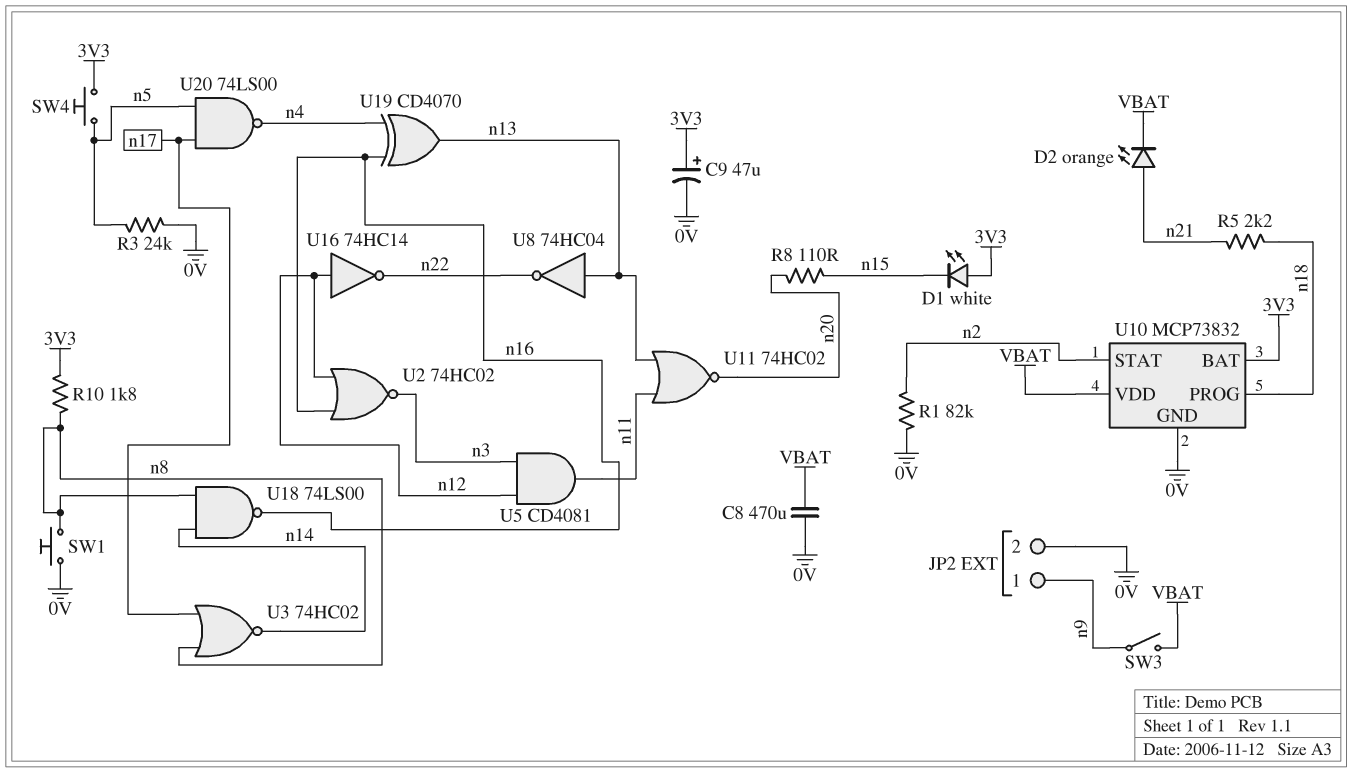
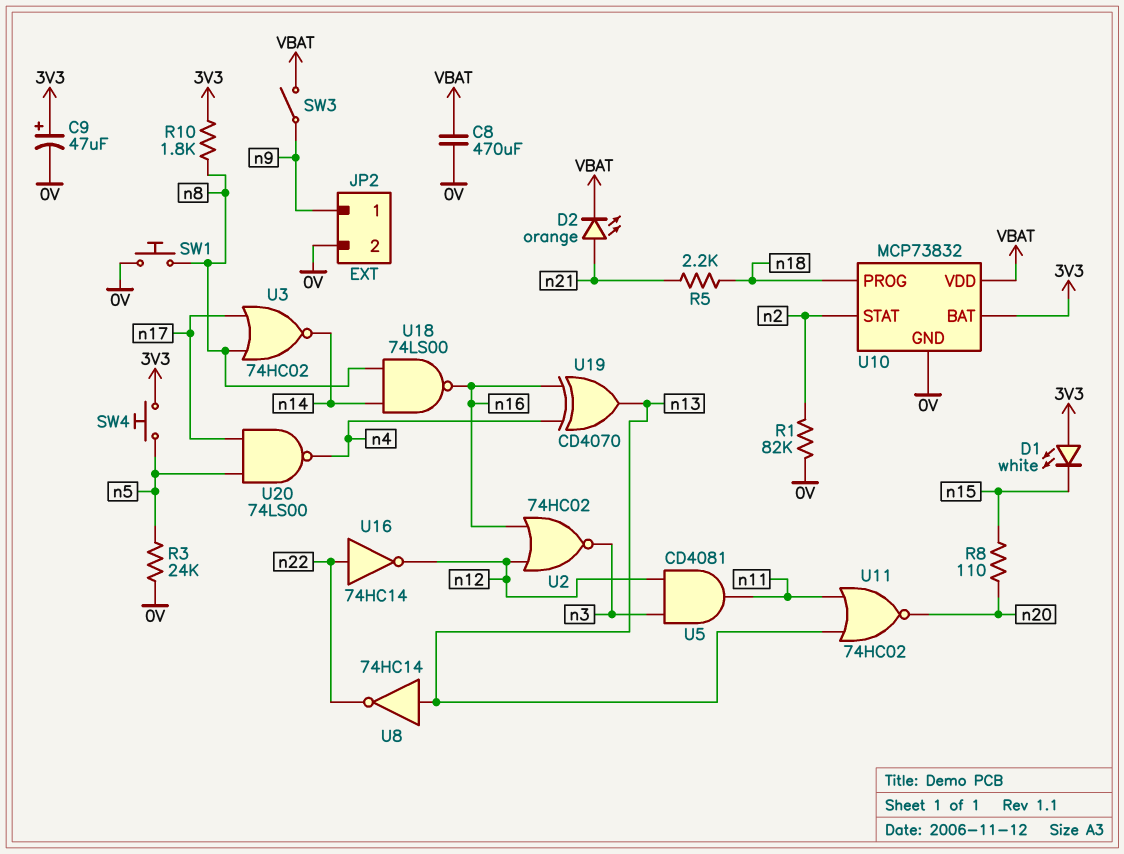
U8: NOT 74HC04 (in n13, out n22) -> NOT 74HC14 (in n13, out n22)
U16: NOT 74HC14 (in n12, out n22) -> NOT 74HC14 (in n22, out n12)

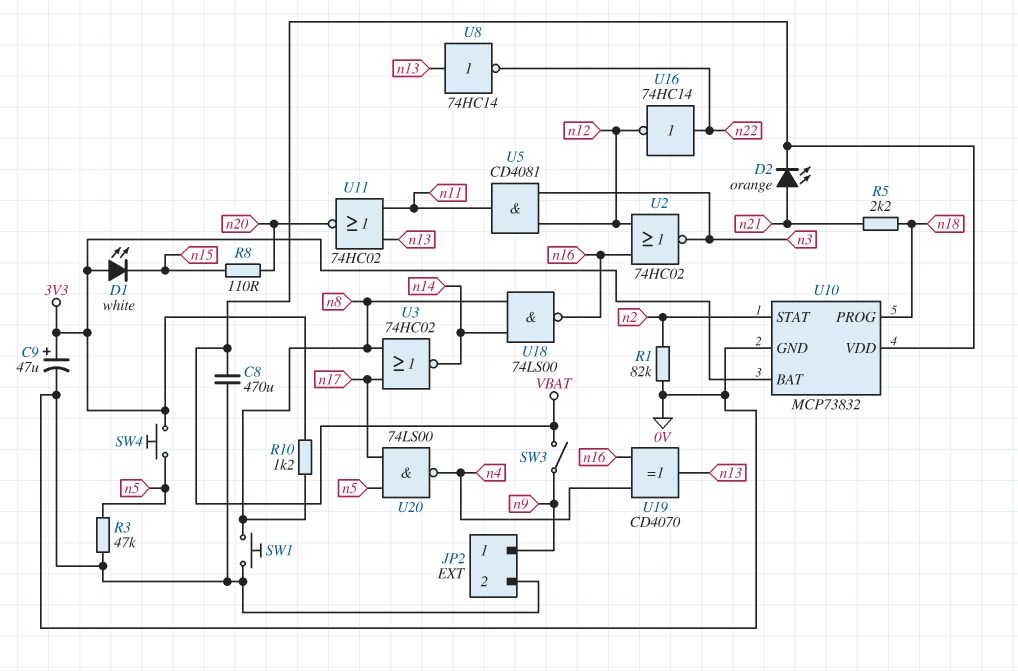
R3: 24k (0V, n5) -> 47k (0V, n5)
R10: 1.8k (3V3, n8) -> 1.2k (3V3, n8)

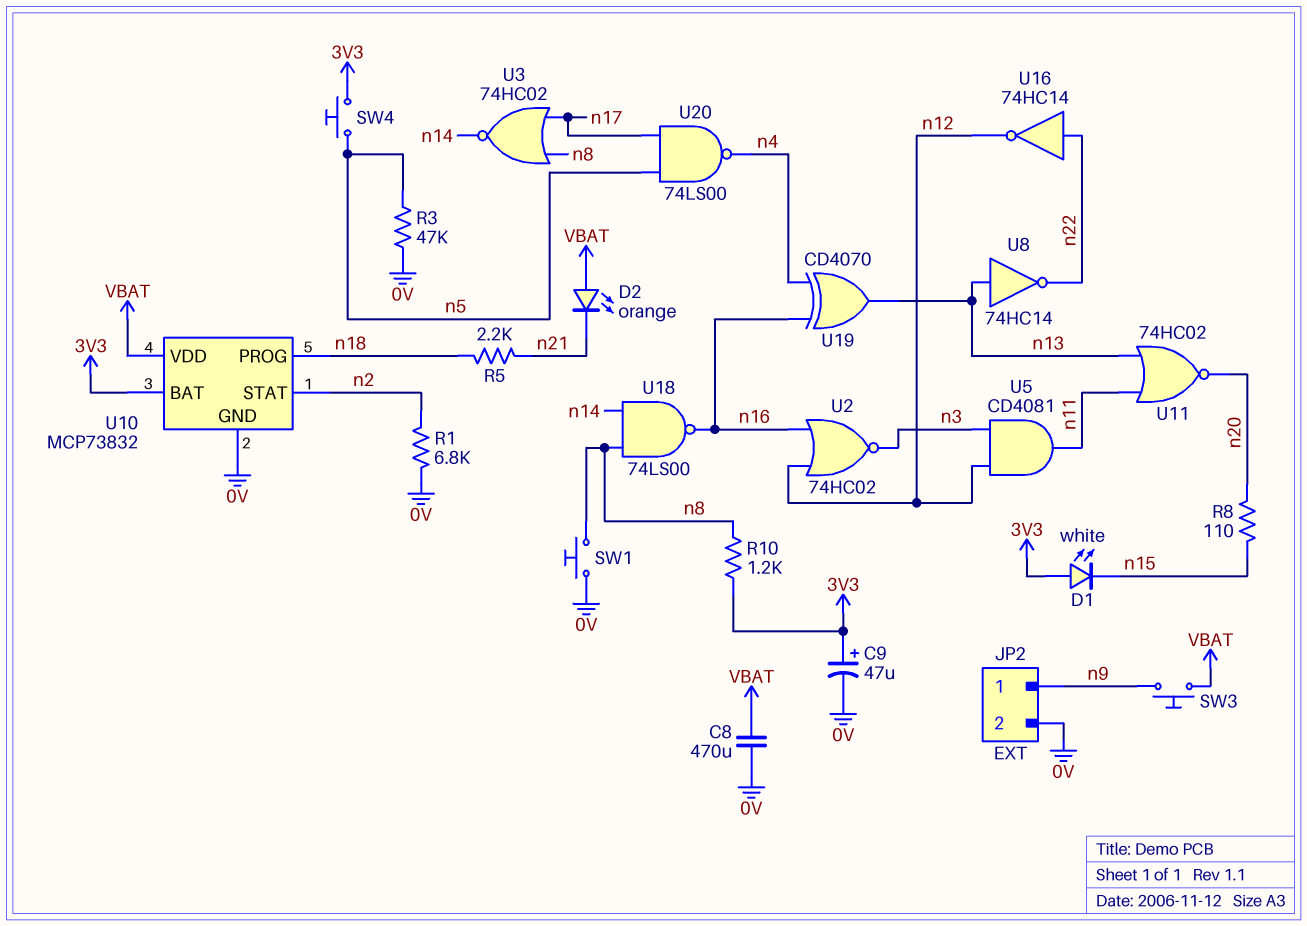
D2: LED orange (A n21, K VBAT) -> LED orange (A VBAT, K n21)
R1: 82k (0V, n2) -> 6.8k (0V, n2)
SW3: switch (VBAT, n9) -> button (VBAT, n9)

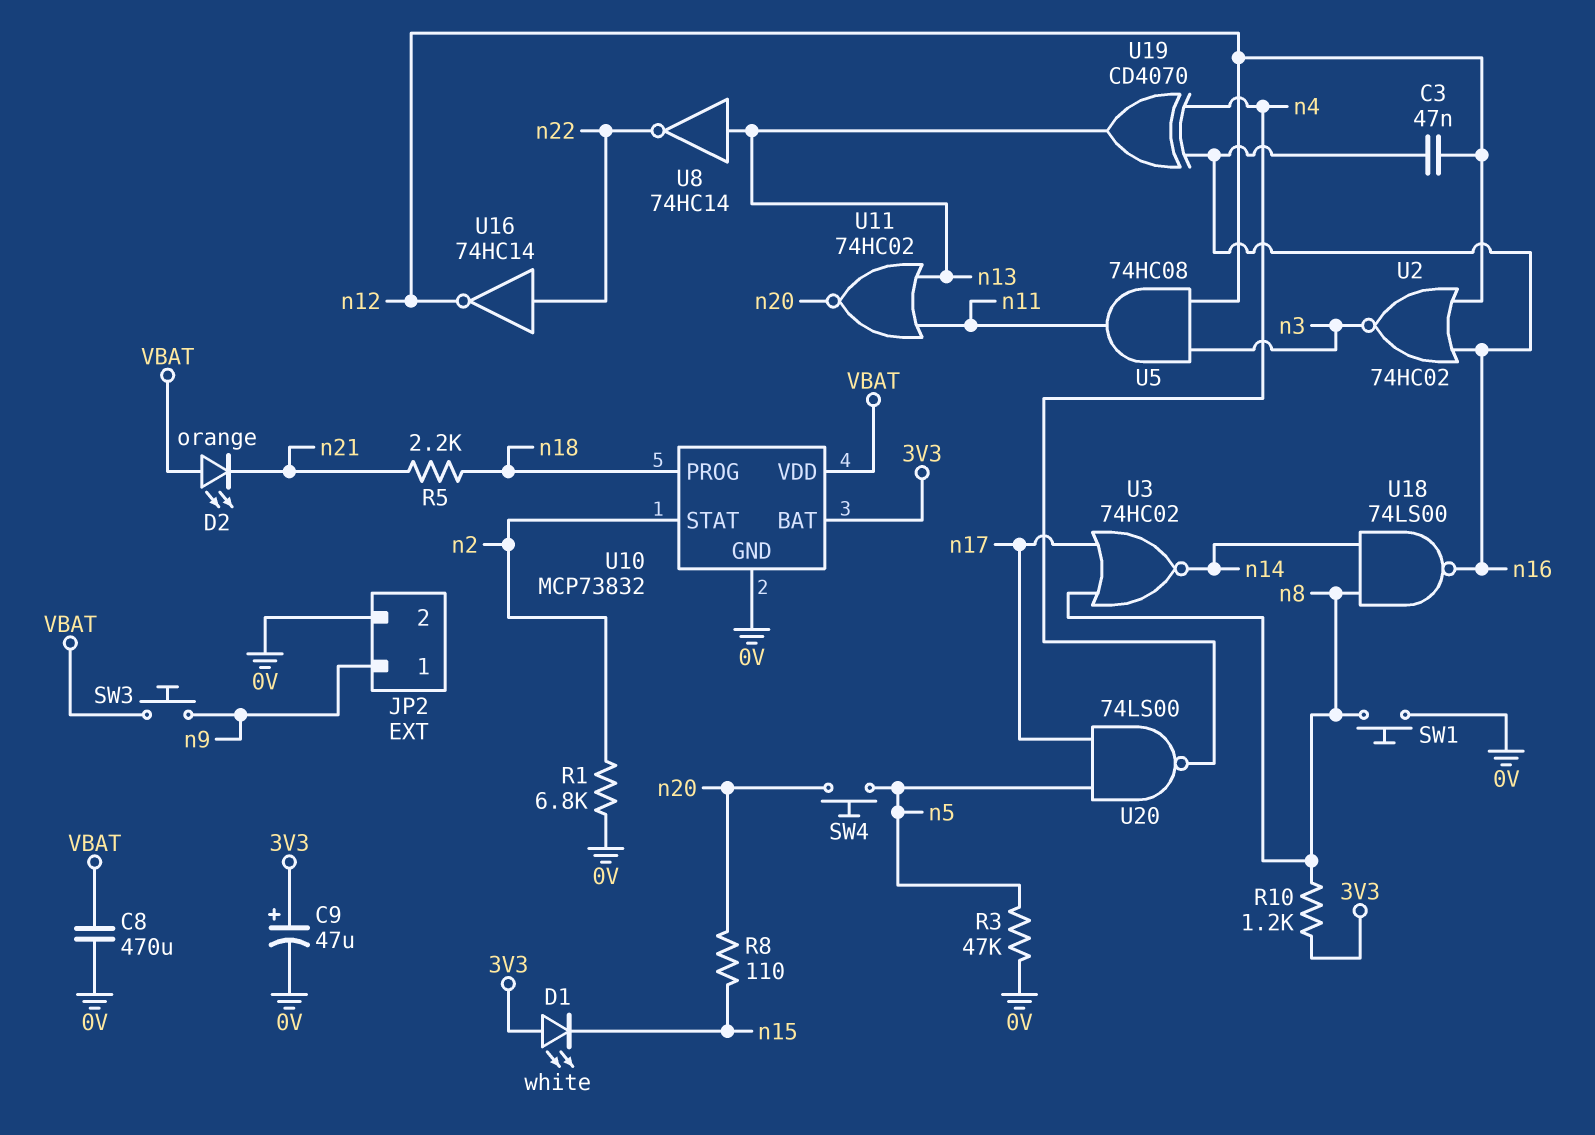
C3: none -> 47nF (n12, n16)
SW4: button (3V3, n5) -> button (n5, n20)
U5: AND CD4081 (in n3, in n12, out n11) -> AND 74HC08 (in n3, in n12, out n11)

